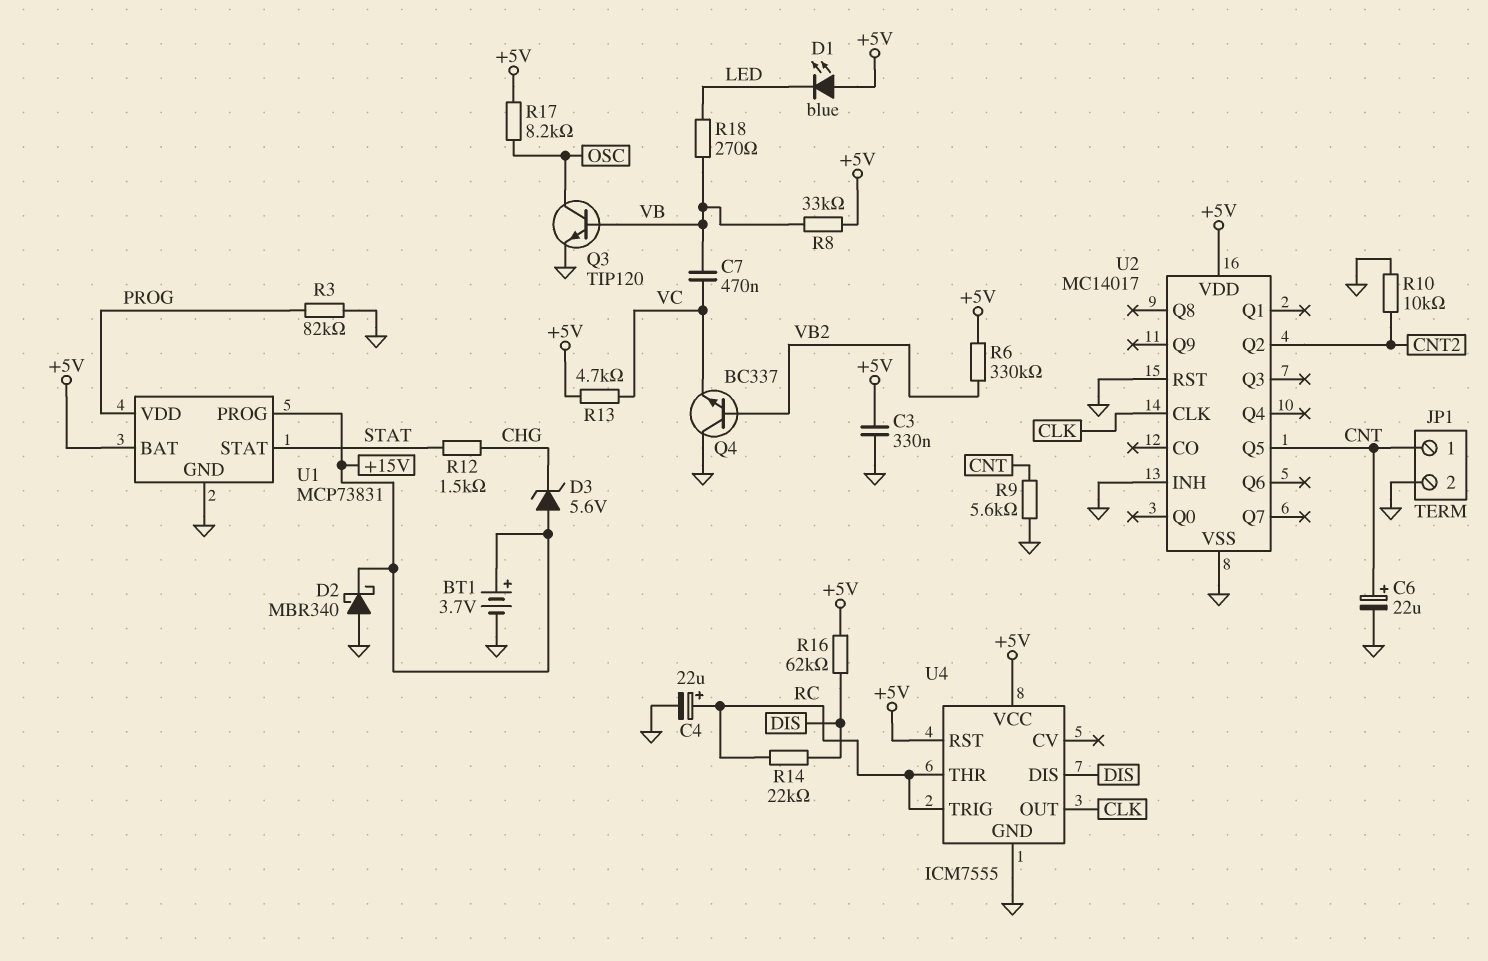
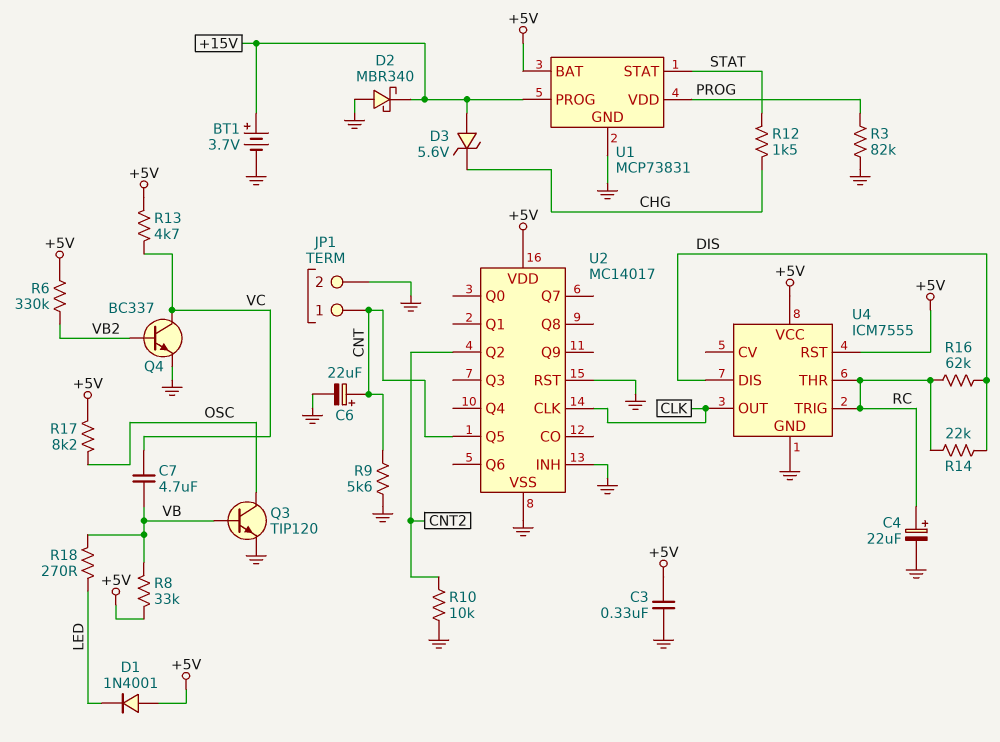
C7: 470nF (VB, VC) -> 4.7uF (VB, VC)
D1: LED blue (A +5V, K LED) -> diode 1N4001 (A +5V, K LED)
Q4: NPN BC337 (B VB2, C GND, E VC) -> NPN BC337 (B VB2, C VC, E GND)
R16: 62k (+5V, DIS) -> 62k (DIS, RC)

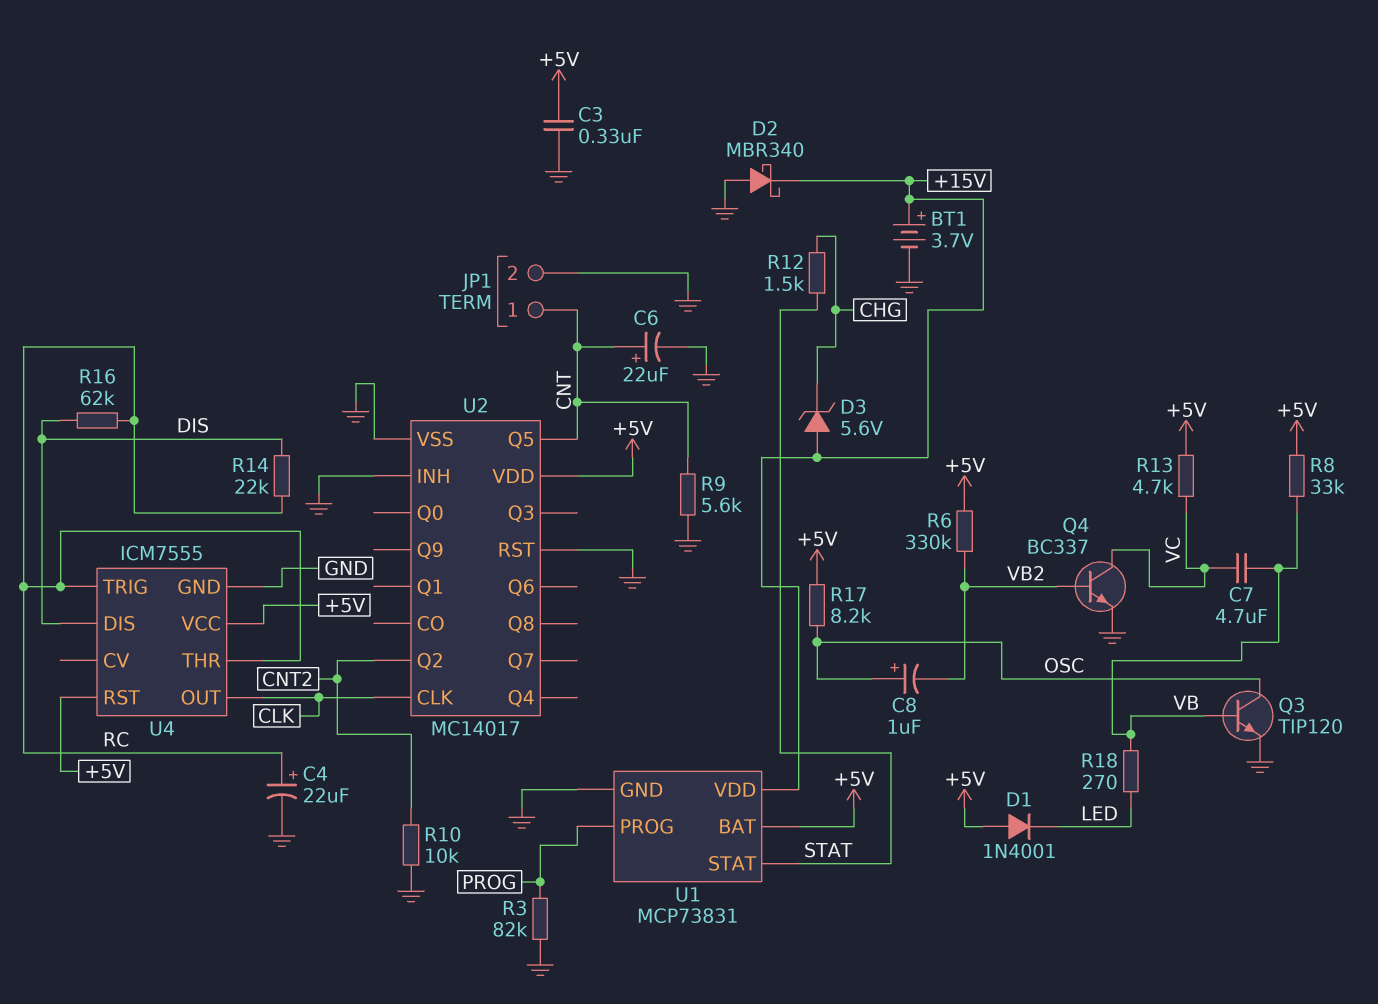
C8: none -> 1uF (plus OSC, minus VB2)
U1 pin PROG: +15V -> PROG
U1 pin VDD: PROG -> +15V

